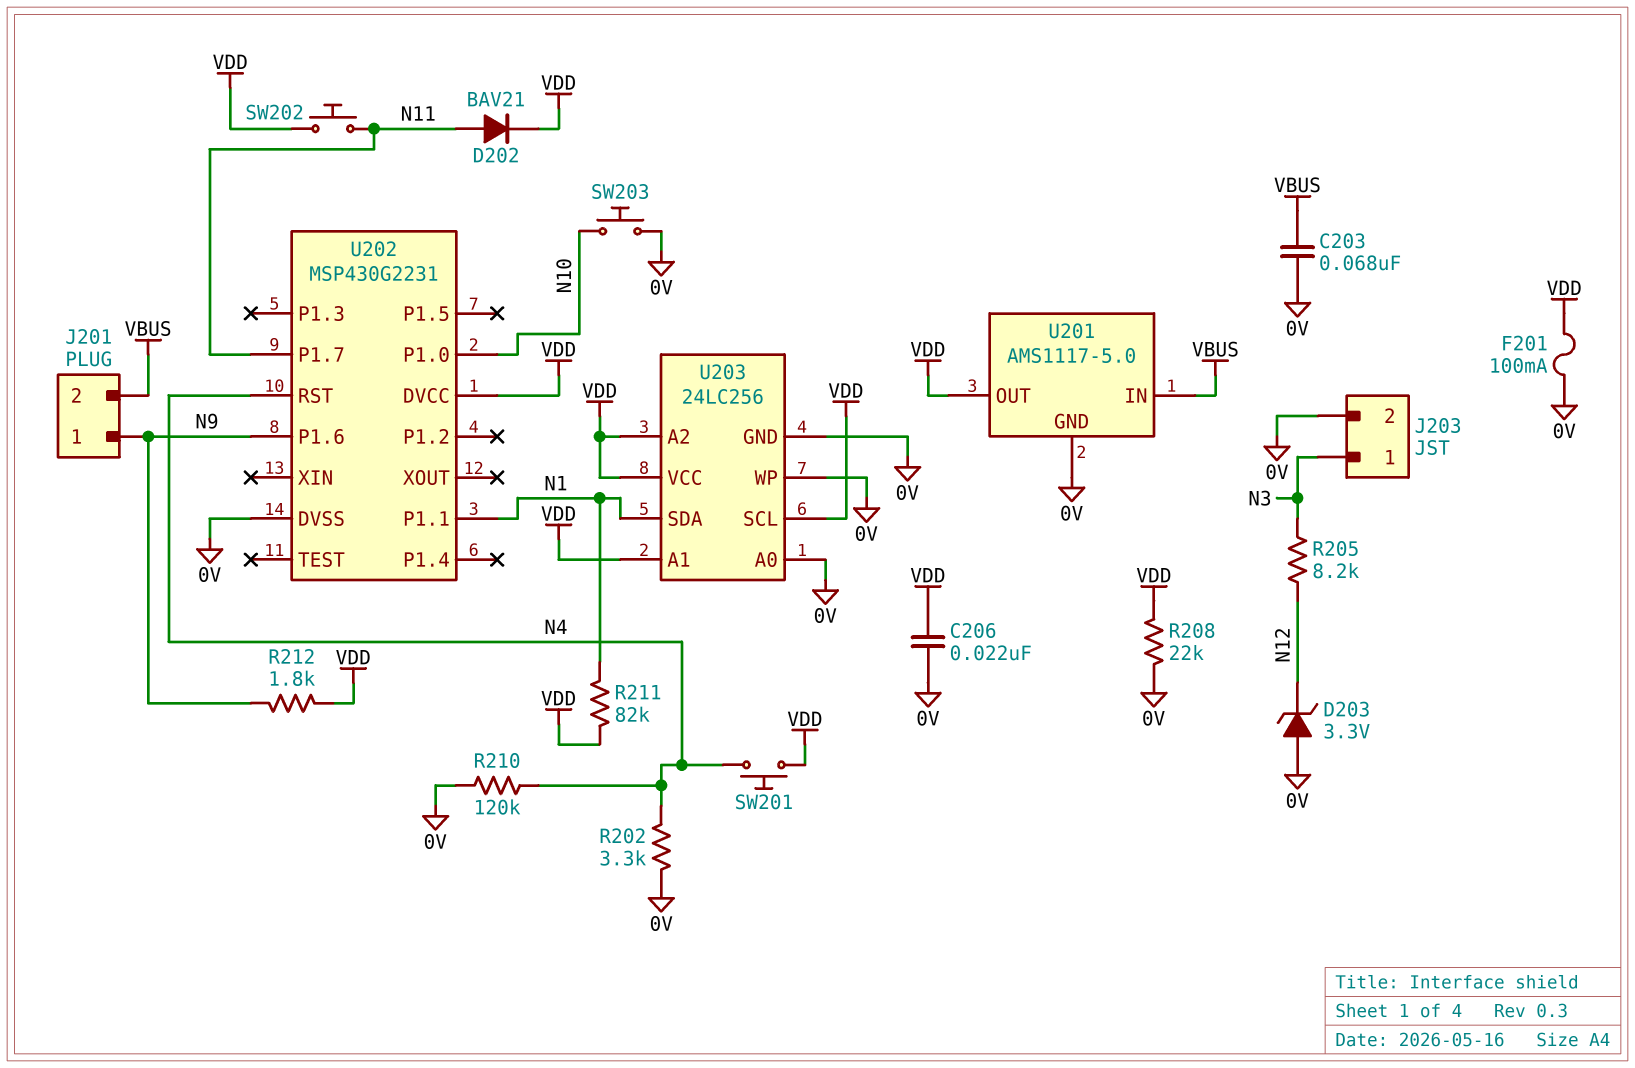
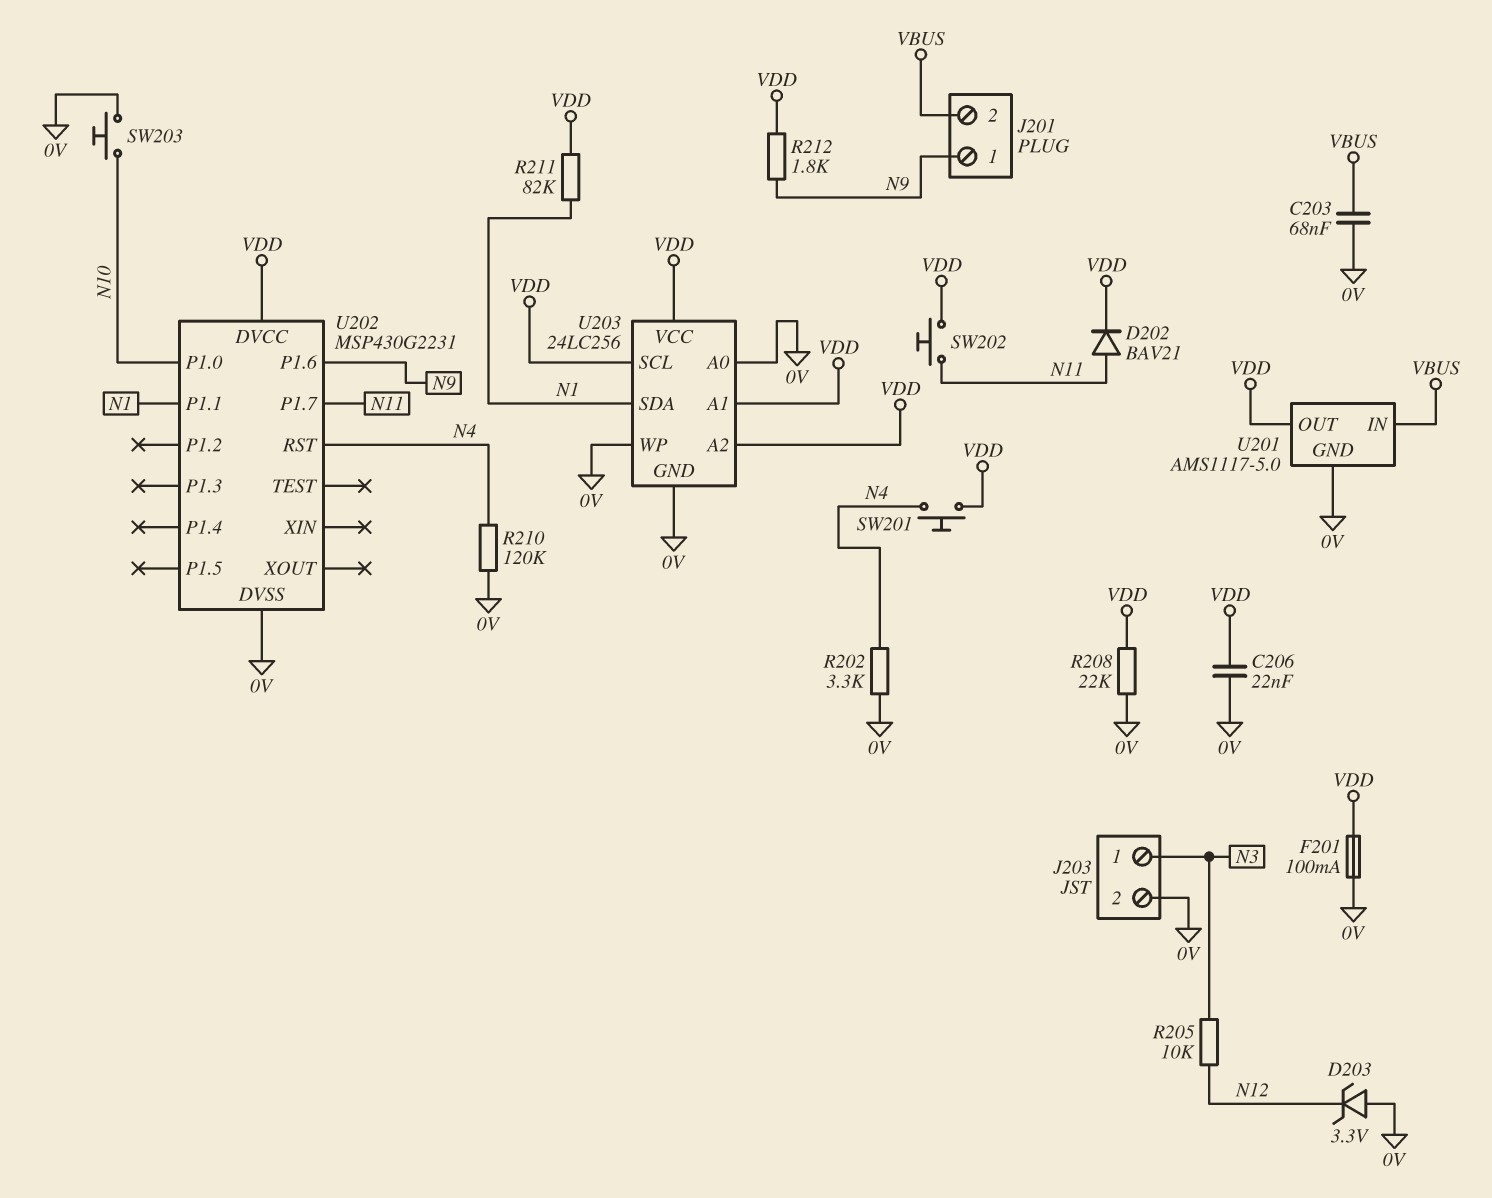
R205: 8.2k (N3, N12) -> 10k (N3, N12)

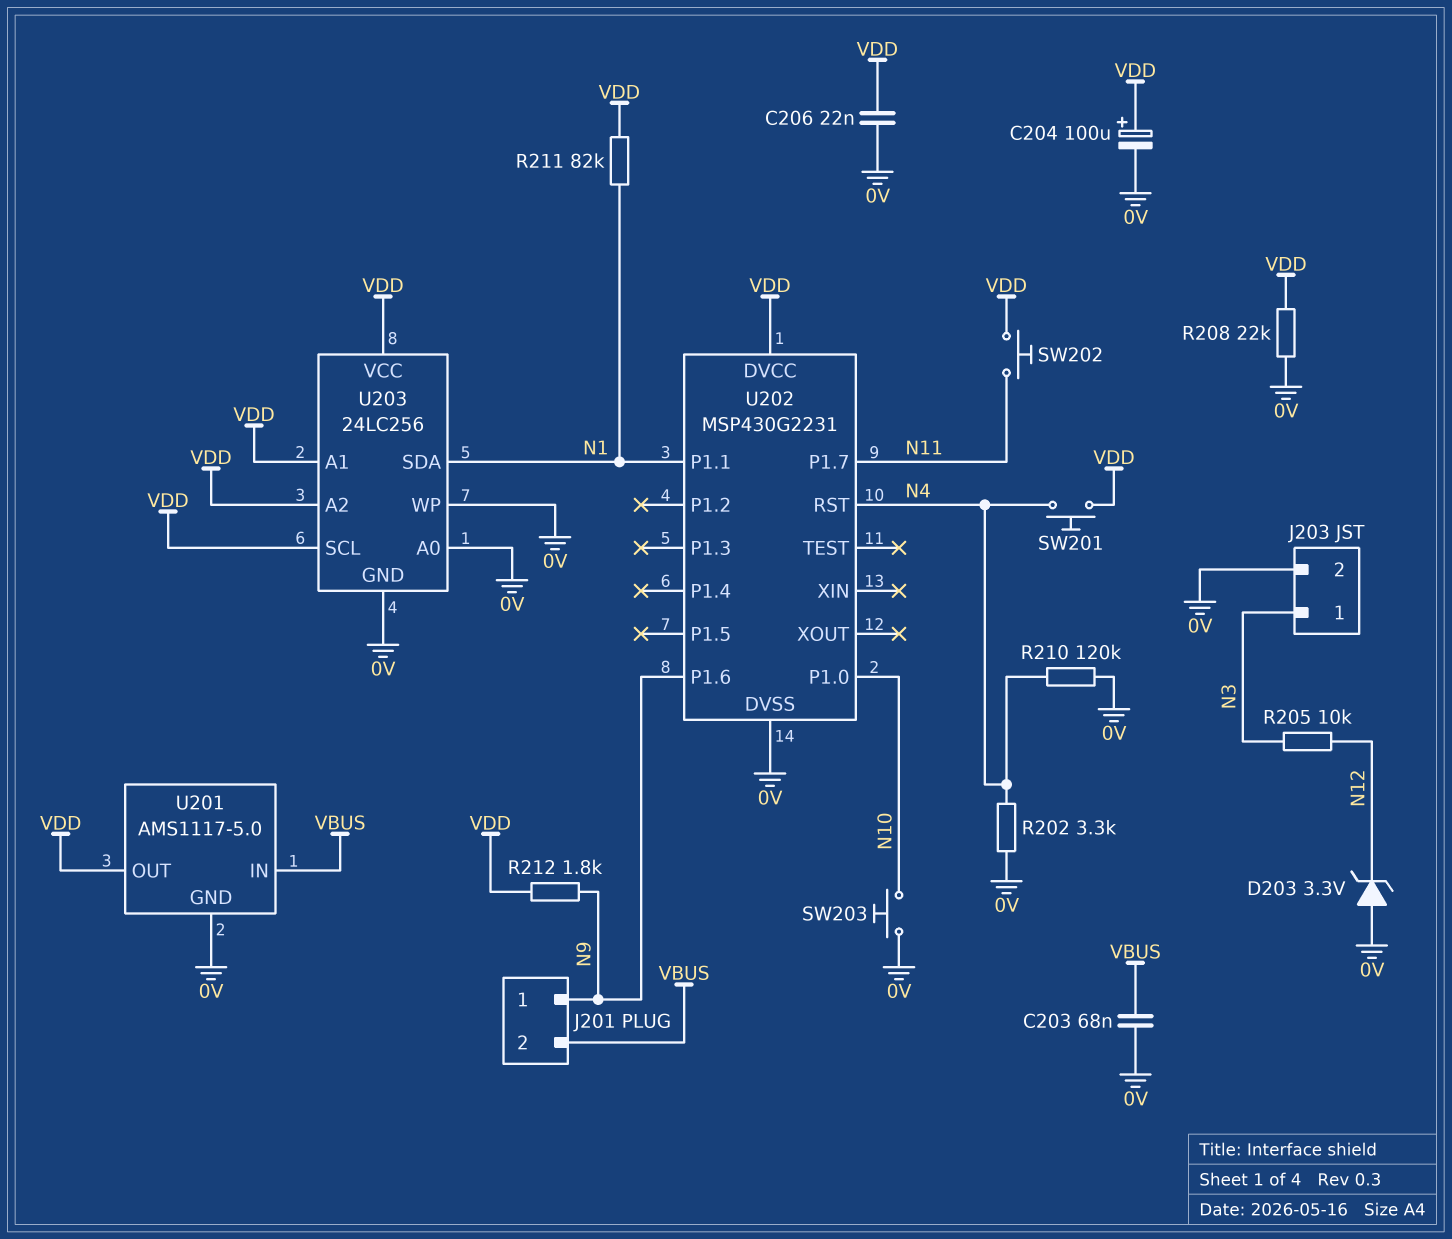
C204: none -> 100uF (plus VDD, minus 0V)
D202: diode BAV21 (A N11, K VDD) -> none
F201: 100mA (0V, VDD) -> none

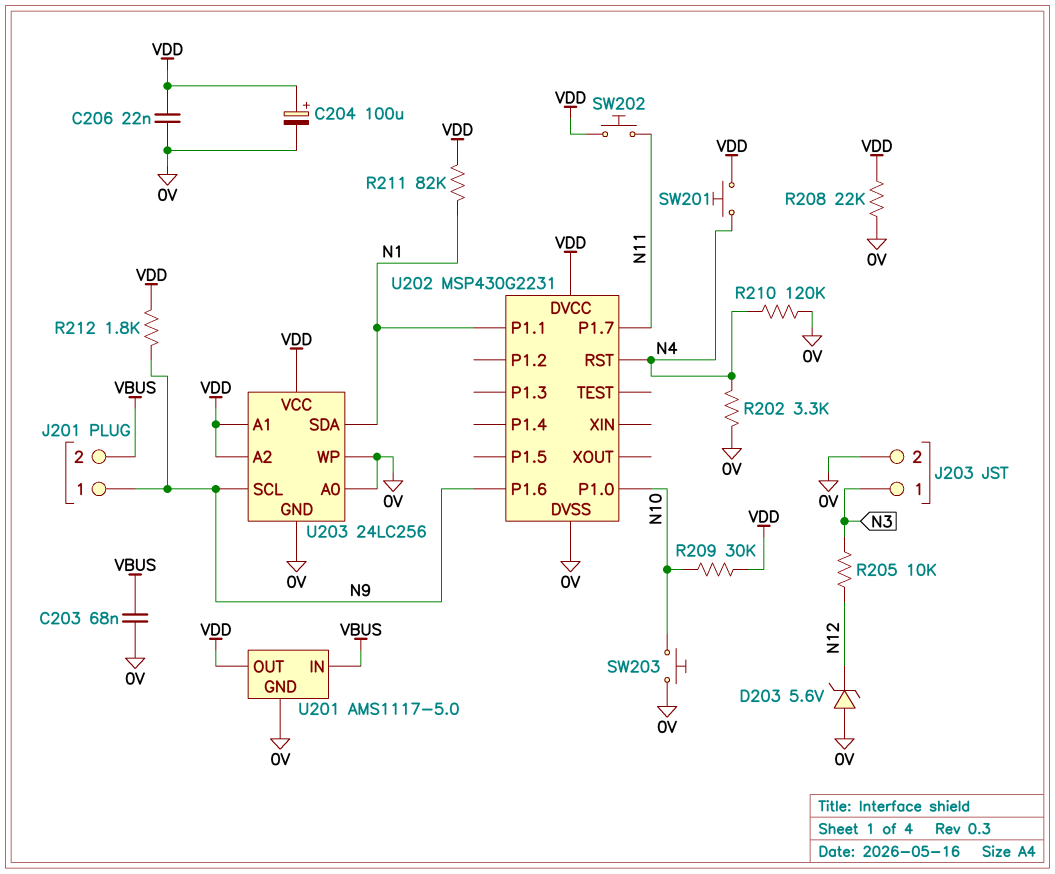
D203: zener 3.3V (A 0V, K N12) -> zener 5.6V (A 0V, K N12)
R209: none -> 30k (N10, VDD)
U203 pin SCL: VDD -> N9

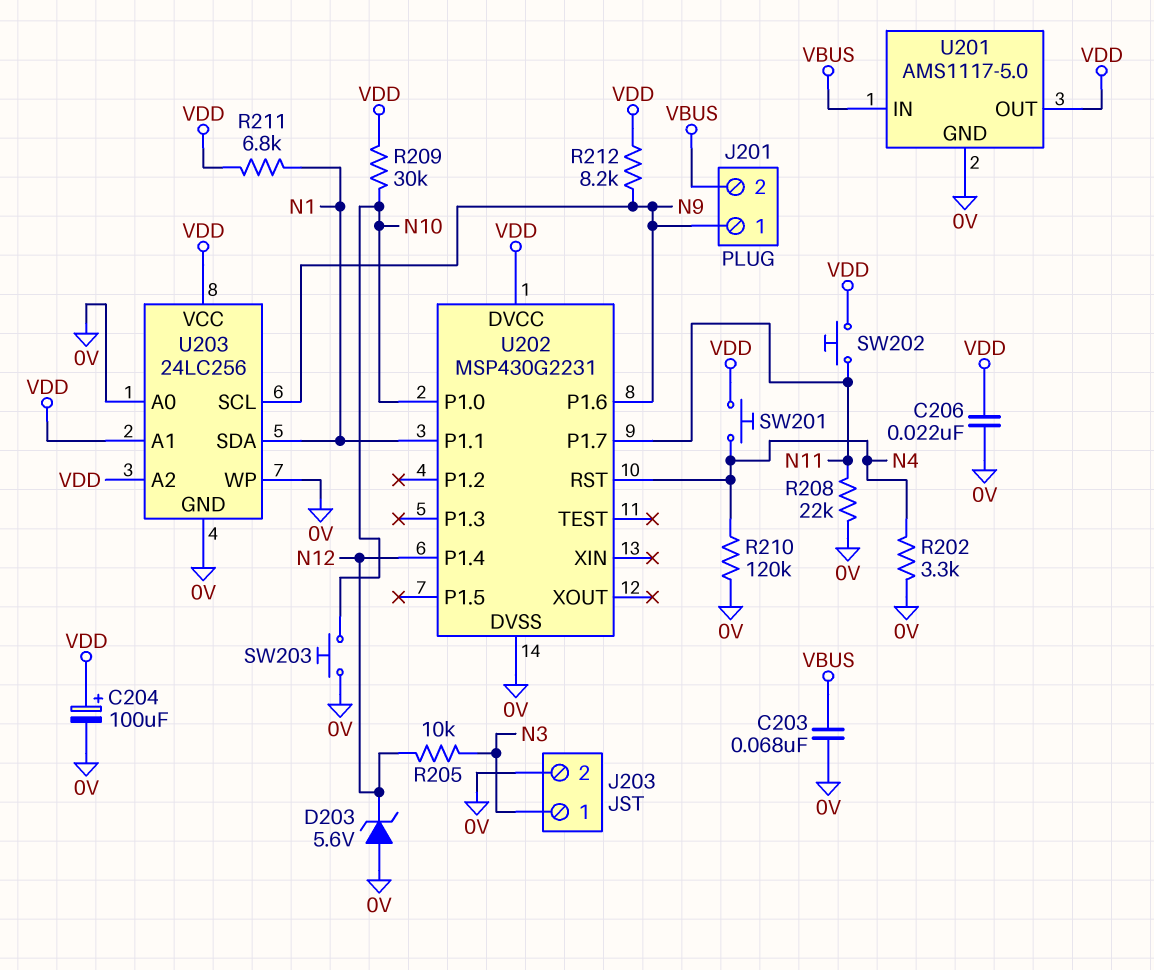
R208: 22k (0V, VDD) -> 22k (0V, N11)
R211: 82k (N1, VDD) -> 6.8k (N1, VDD)
R212: 1.8k (N9, VDD) -> 8.2k (N9, VDD)
U202 pin P1.4: none -> N12

